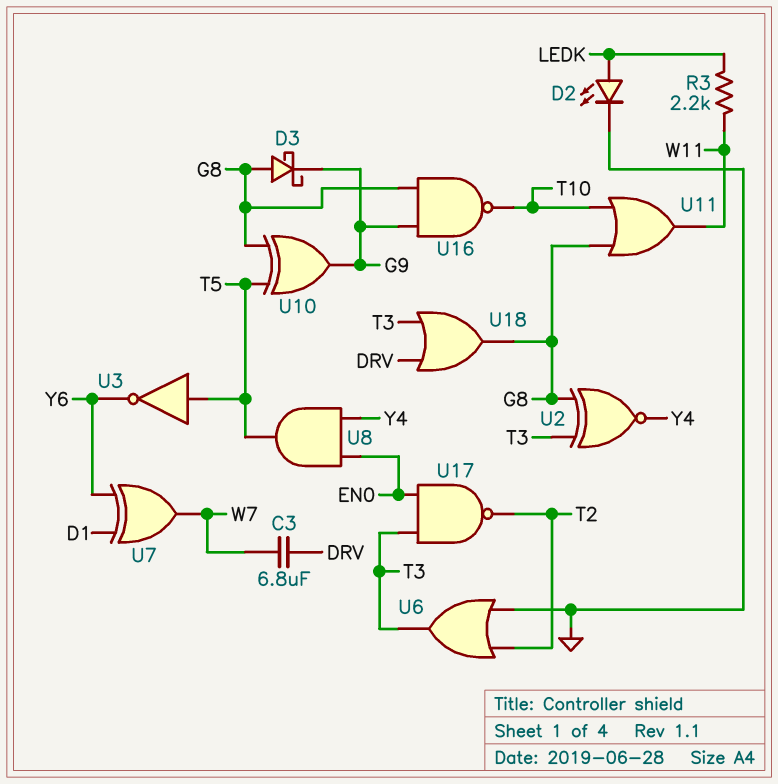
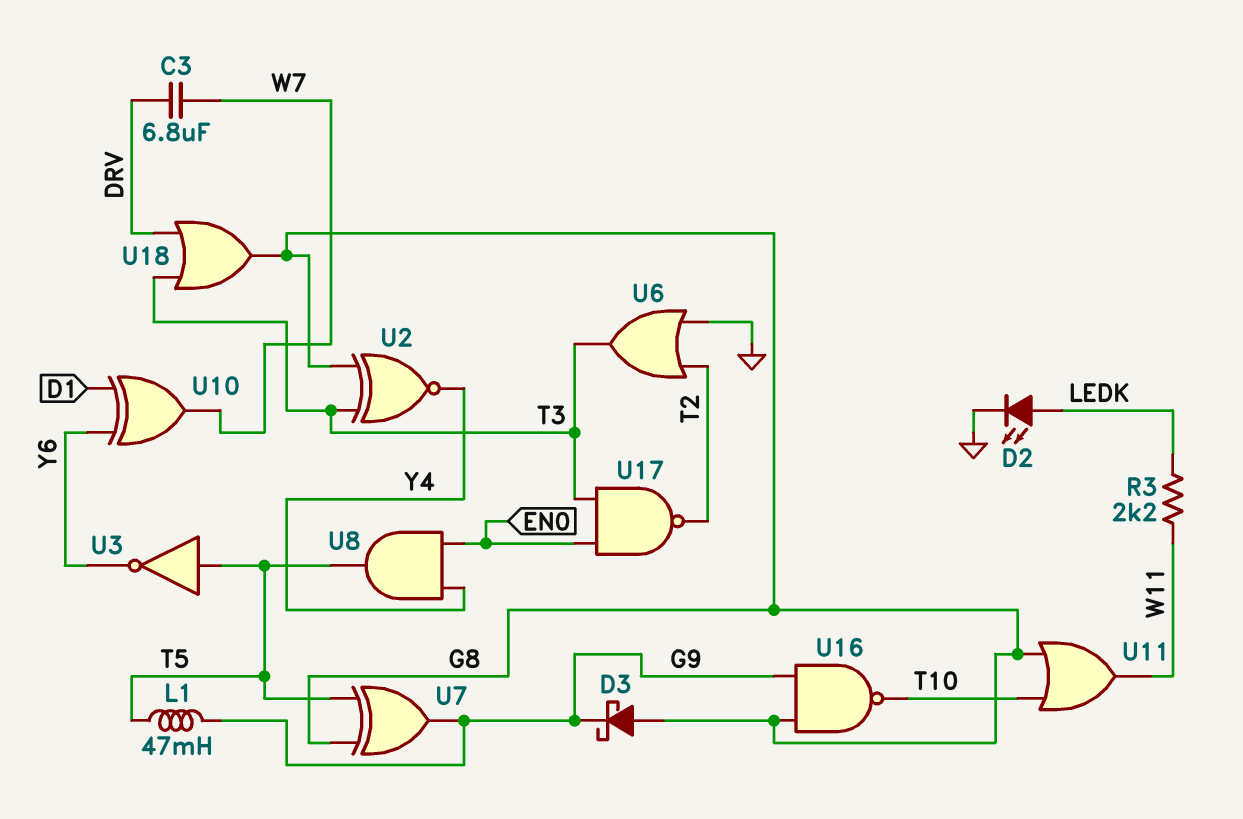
L1: none -> 47mH (G9, T5)
U7: XOR (in D1, in Y6, out W7) -> XOR (in G8, in T5, out G9)
U10: XOR (in G8, in T5, out G9) -> XOR (in D1, in Y6, out W7)

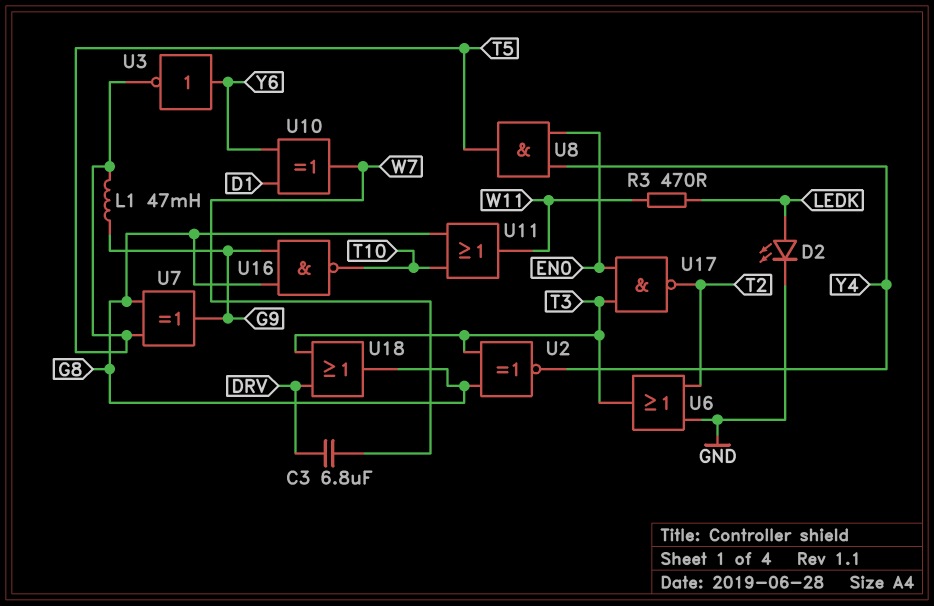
D3: schottky (A G8, K G9) -> none
R3: 2.2k (LEDK, W11) -> 470 (LEDK, W11)
U3: NOT (in T5, out Y6) -> NOT (in Y6, out T5)

